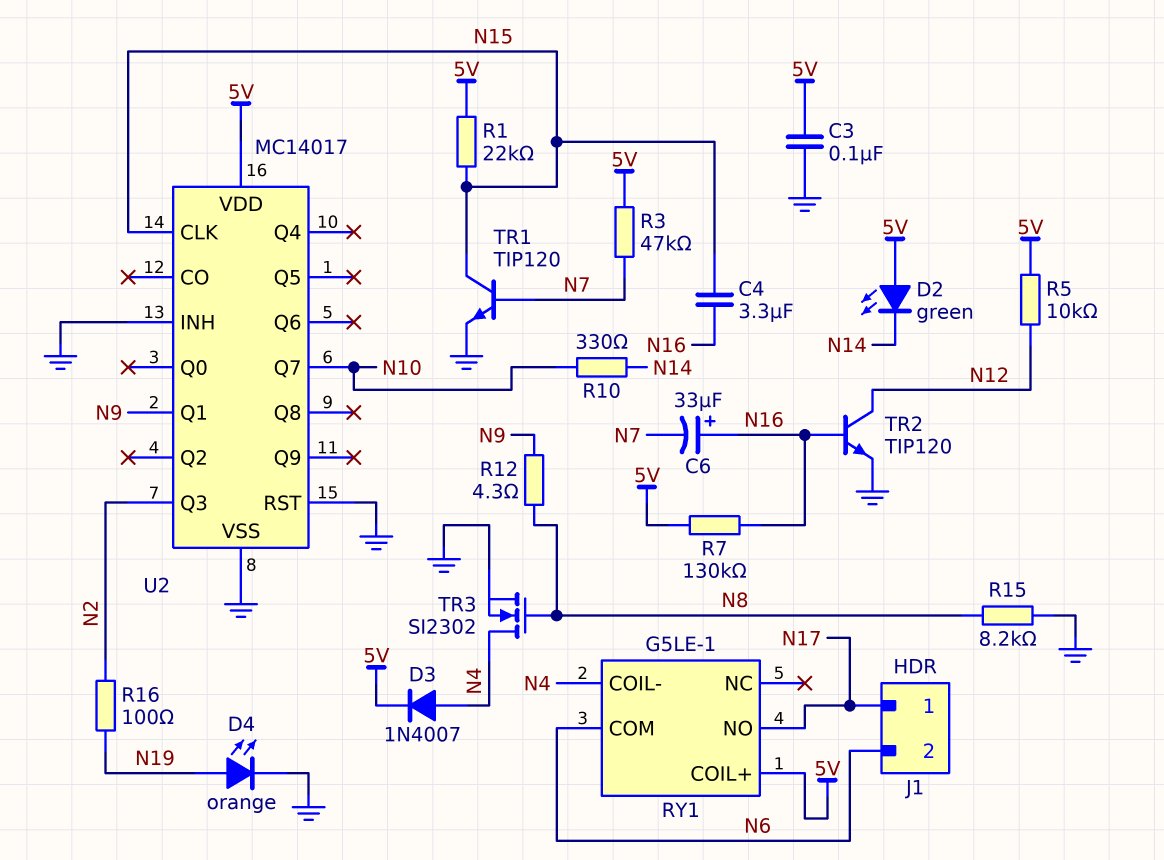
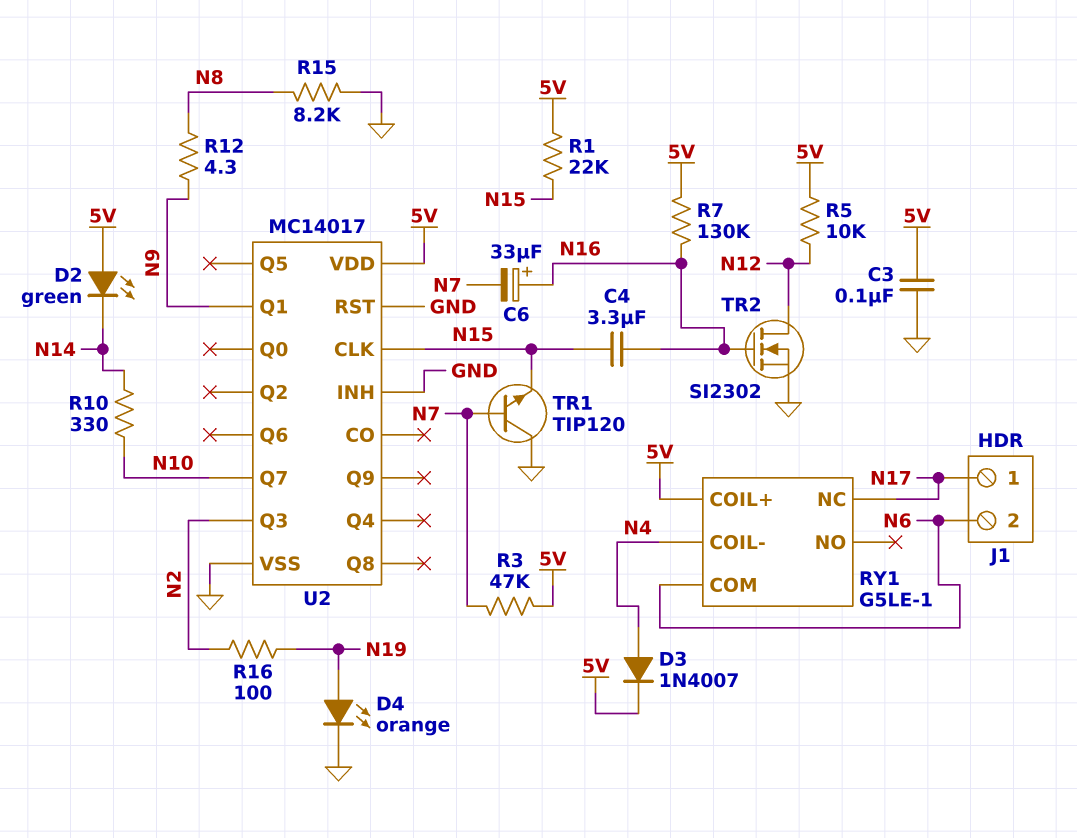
RY1 pin NC: none -> N17
RY1 pin NO: N17 -> none
TR1: NPN TIP120 (B N7, C N15, E GND) -> NPN TIP120 (B N7, C GND, E N15)
TR2: NPN TIP120 (B N16, C N12, E GND) -> NMOS SI2302 (G N16, D N12, S GND)
TR3: NMOS SI2302 (G N8, D N4, S GND) -> none

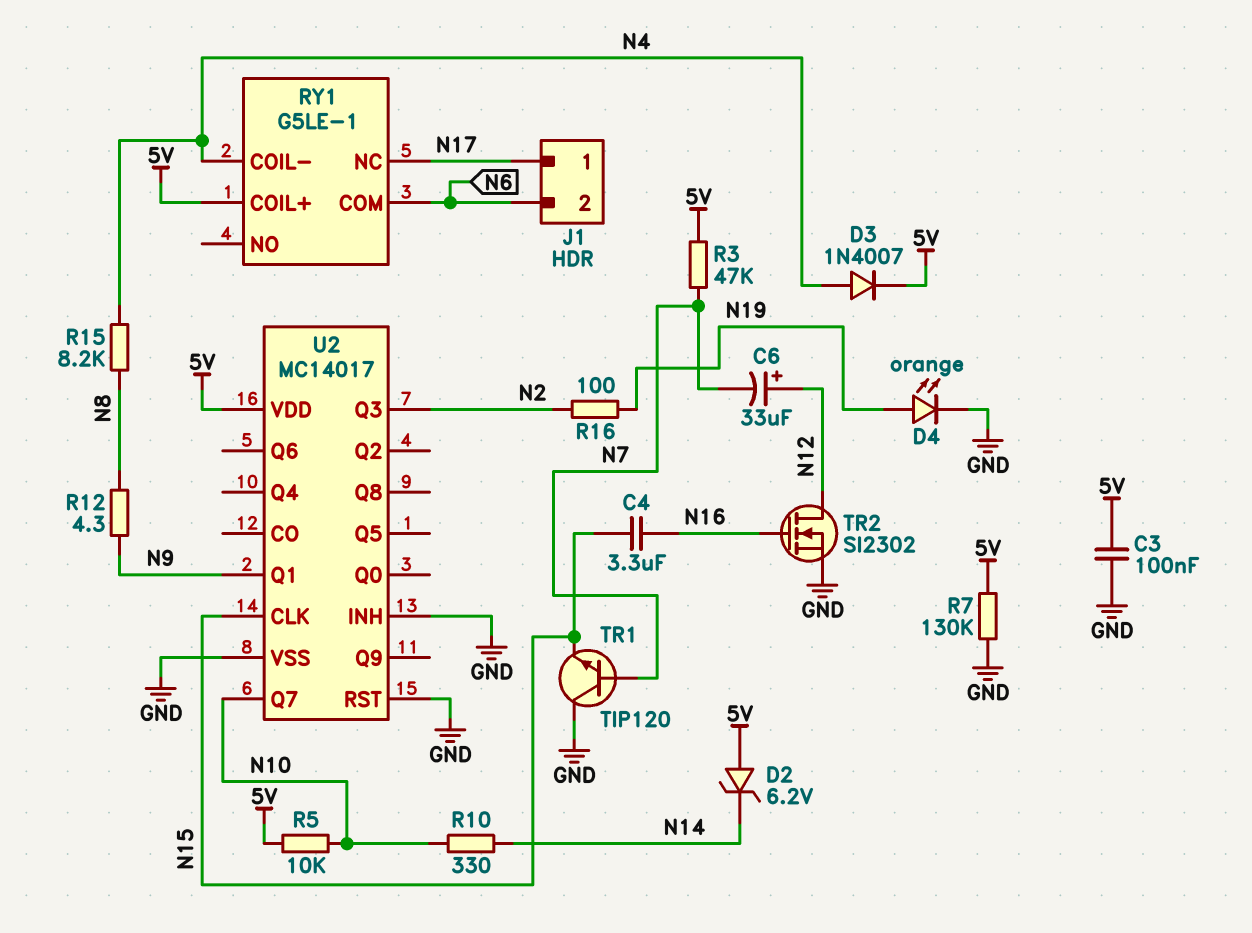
C6: 33uF (plus N16, minus N7) -> 33uF (plus N12, minus N7)
D2: LED green (A 5V, K N14) -> zener 6.2V (A 5V, K N14)
R1: 22k (5V, N15) -> none
R5: 10k (5V, N12) -> 10k (5V, N10)
R7: 130k (5V, N16) -> 130k (5V, GND)
R15: 8.2k (GND, N8) -> 8.2k (N4, N8)

